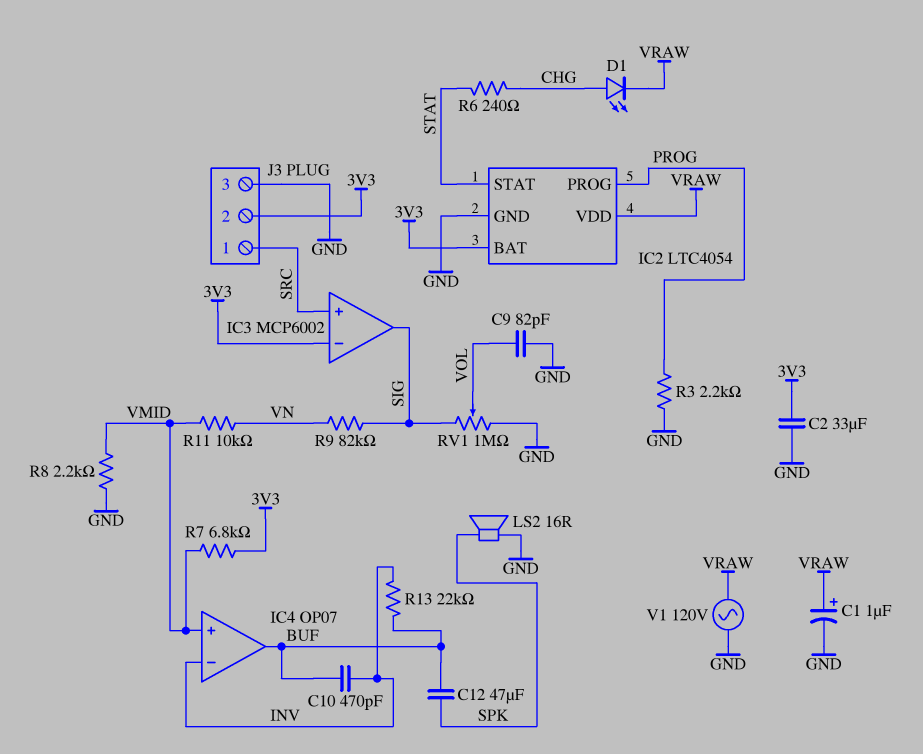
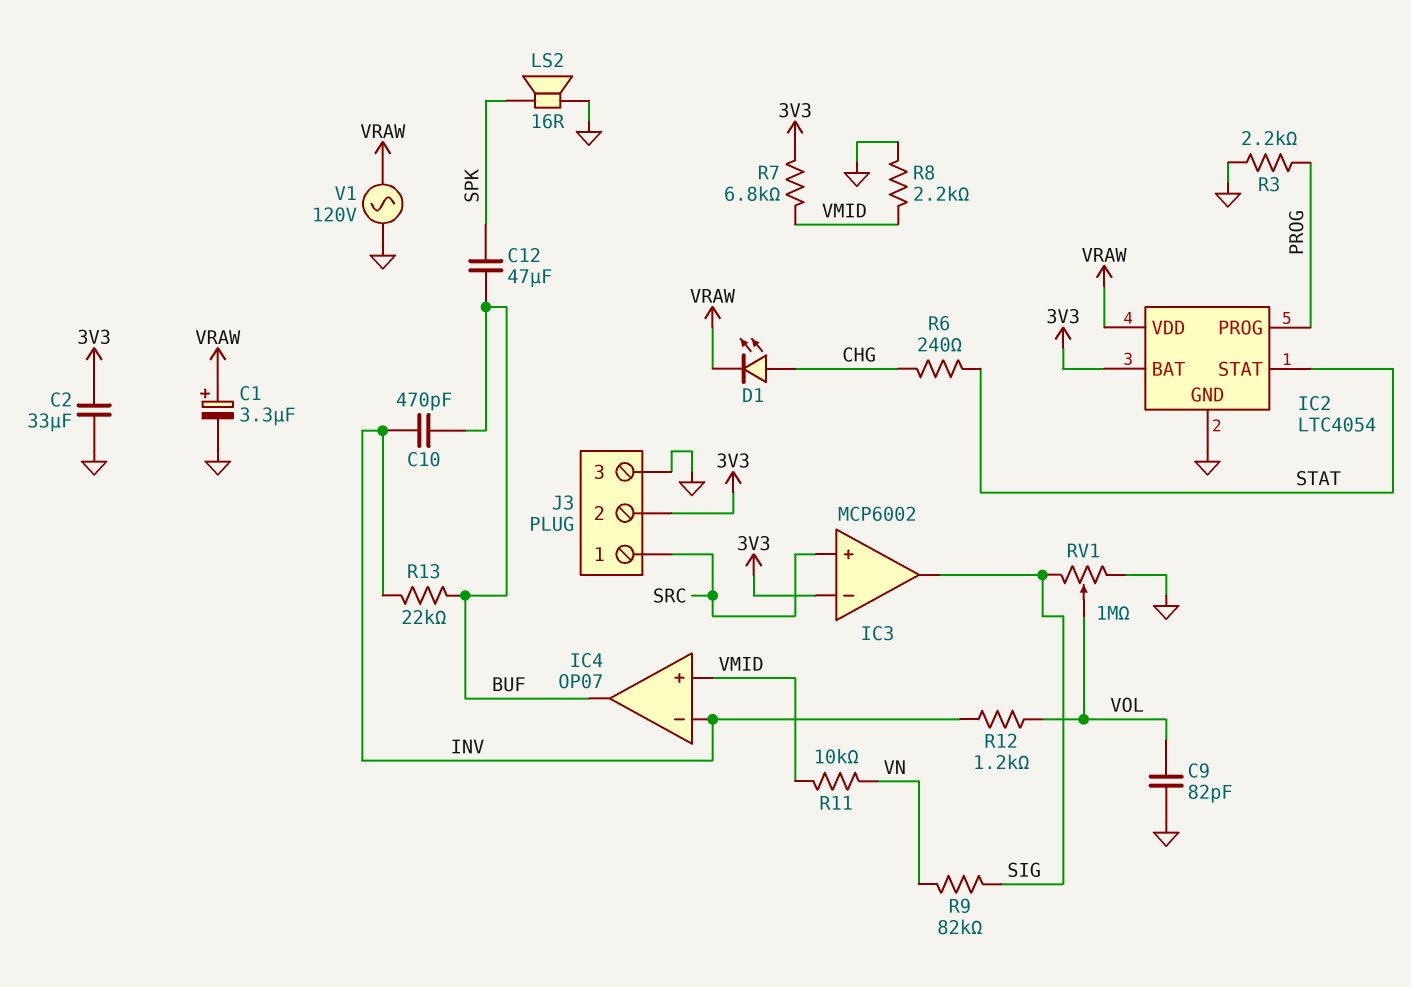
C1: 1uF (plus VRAW, minus GND) -> 3.3uF (plus VRAW, minus GND)
R12: none -> 1.2k (INV, VOL)

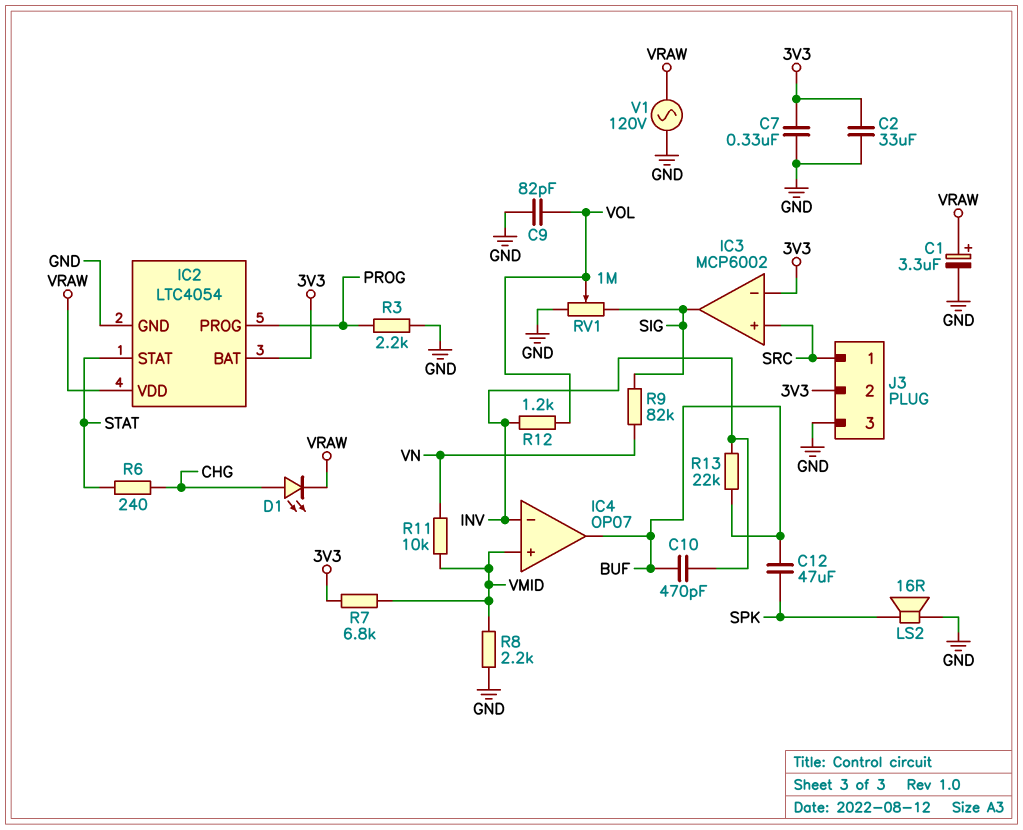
C7: none -> 330nF (3V3, GND)

